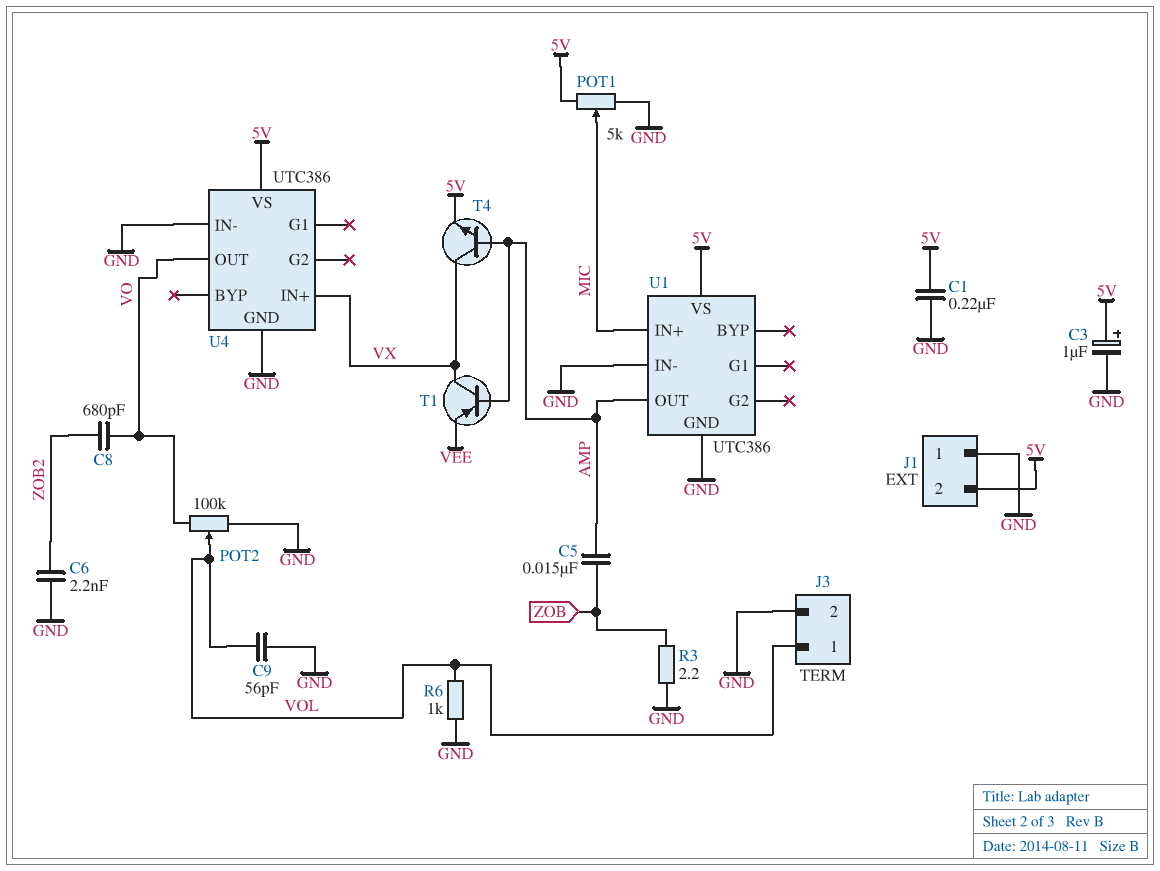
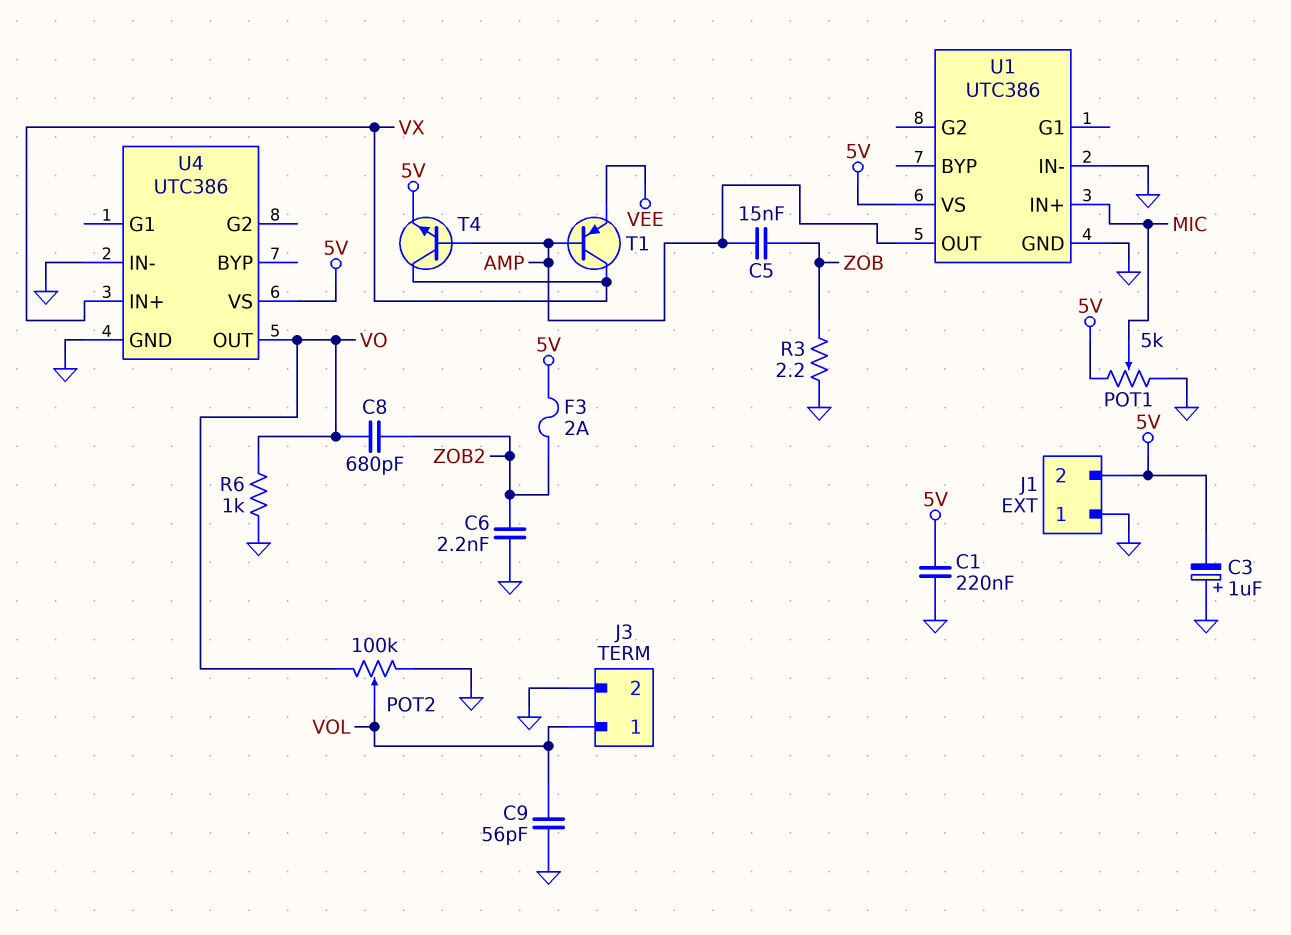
C3: 1uF (plus 5V, minus GND) -> 1uF (plus GND, minus 5V)
F3: none -> 2A (5V, ZOB2)
R6: 1k (GND, VOL) -> 1k (GND, VO)

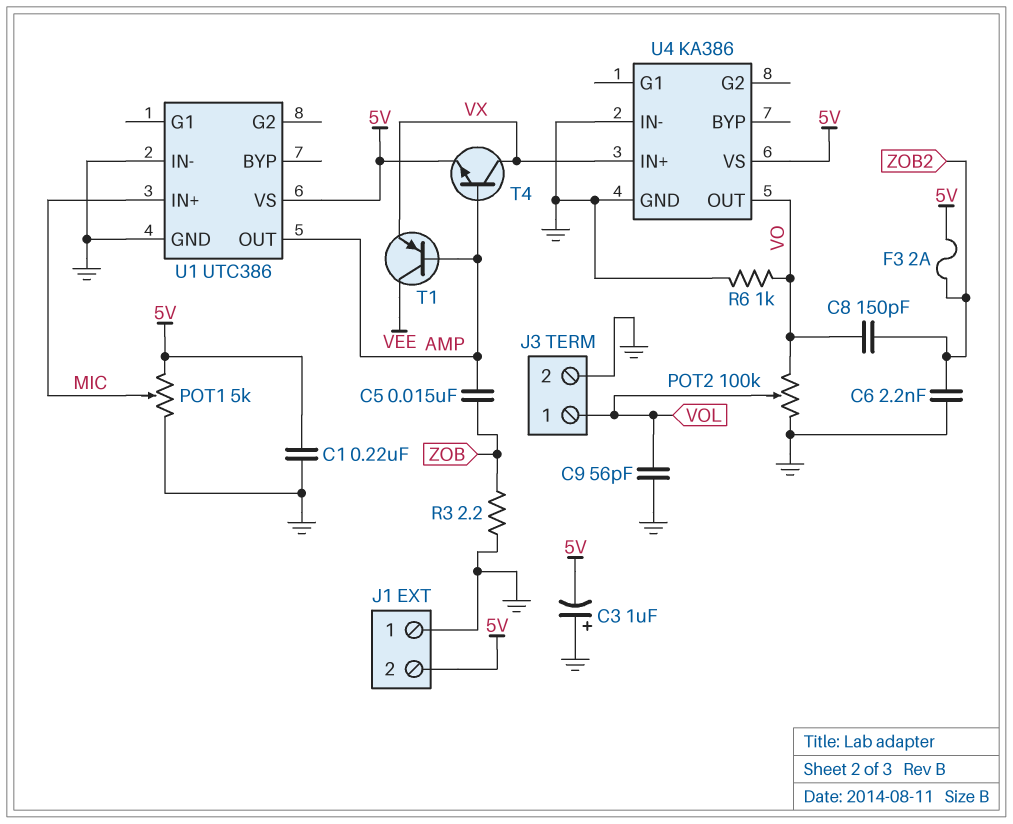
C8: 680pF (VO, ZOB2) -> 150pF (VO, ZOB2)
T1: PNP (B AMP, C VX, E VEE) -> PNP (B AMP, C VEE, E VX)
U4: UTC386 -> KA386

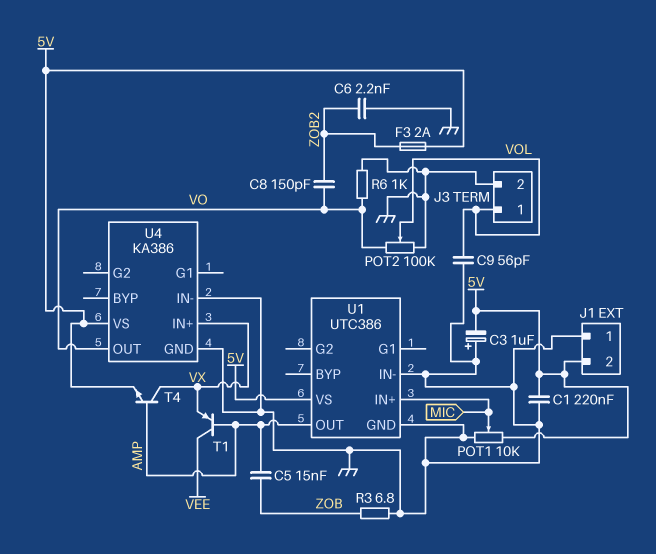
POT1: 5k (5V, GND, wiper MIC) -> 10k (5V, GND, wiper MIC)
R3: 2.2 (GND, ZOB) -> 6.8 (GND, ZOB)

